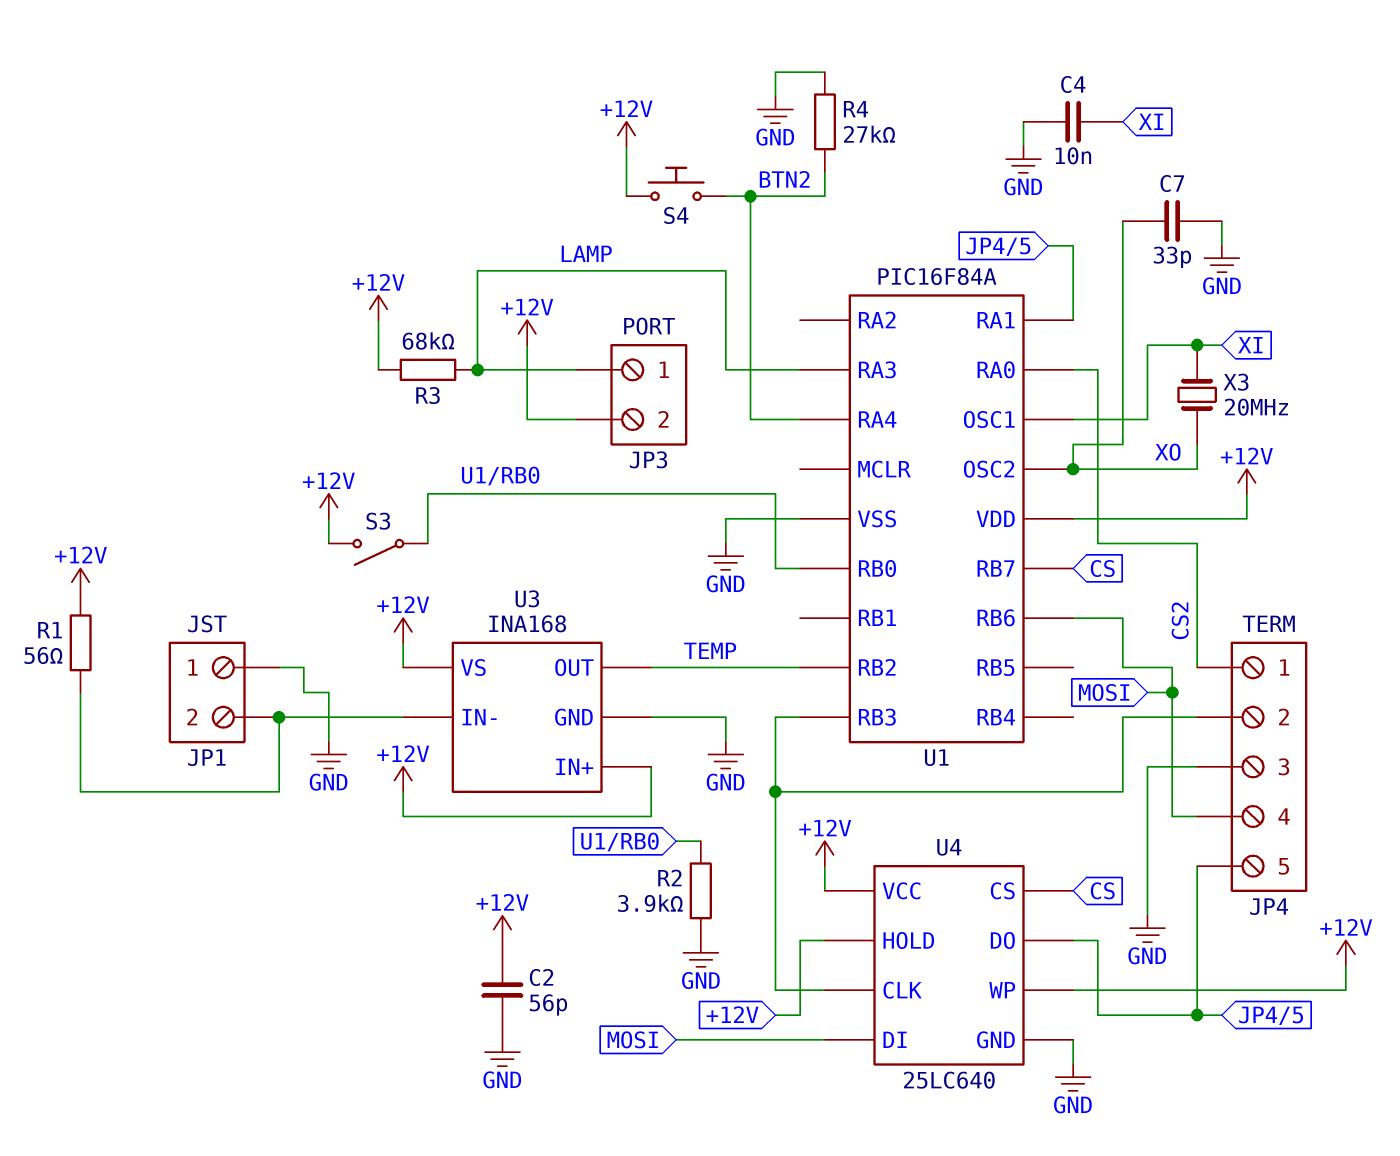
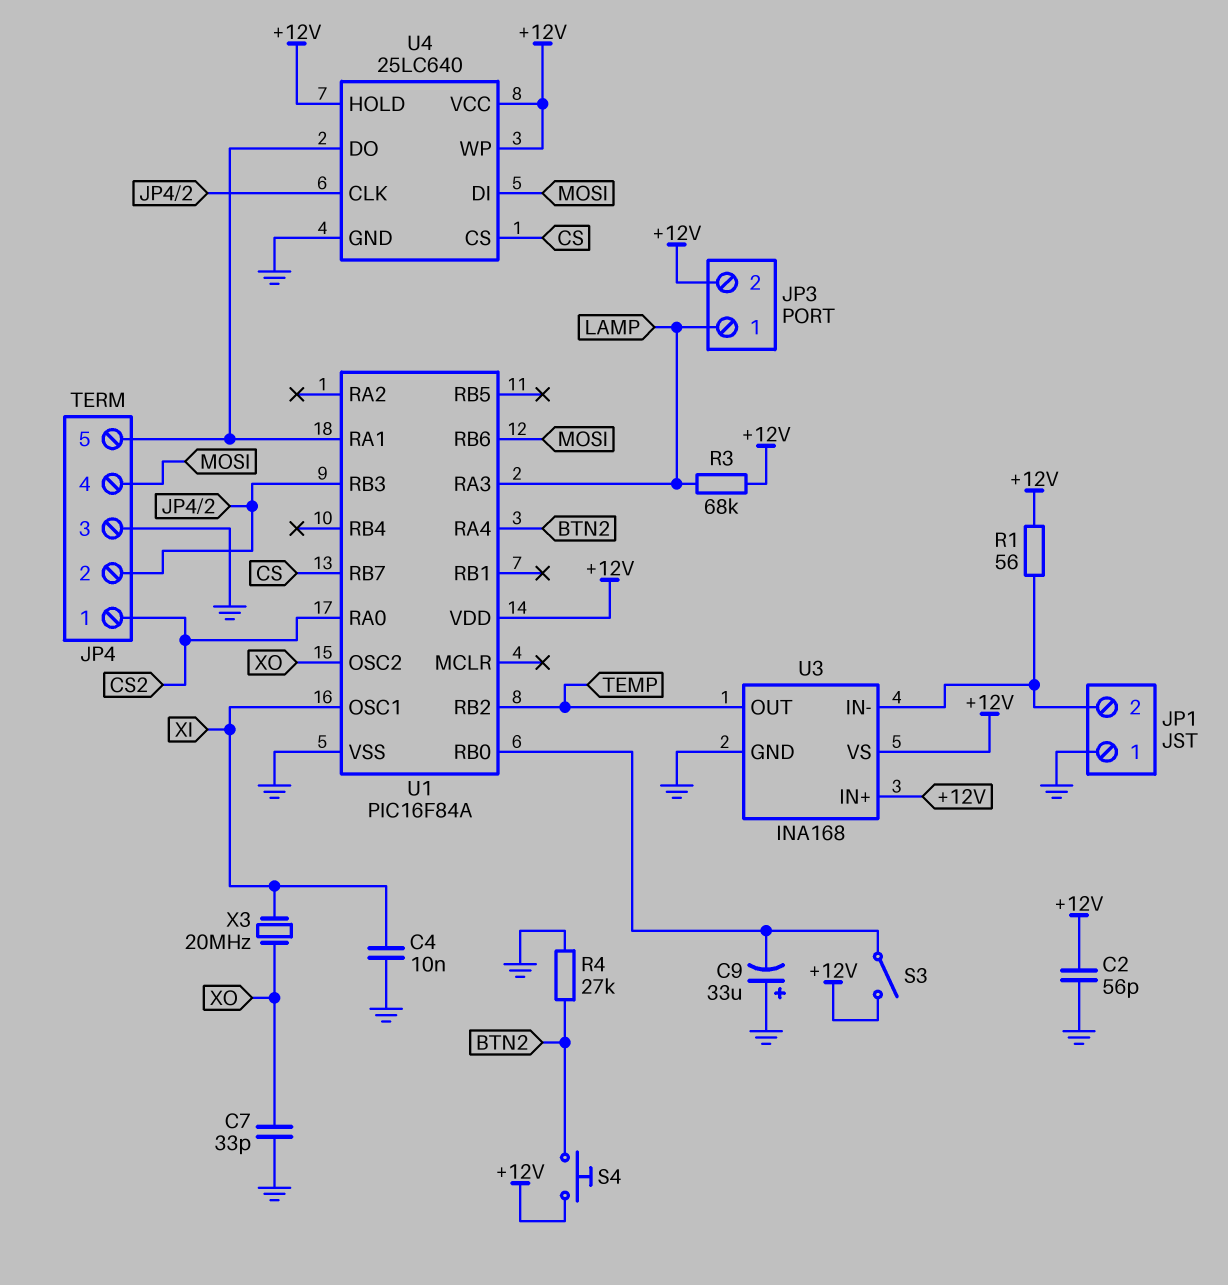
C9: none -> 33uF (plus GND, minus U1/RB0)
R2: 3.9k (GND, U1/RB0) -> none

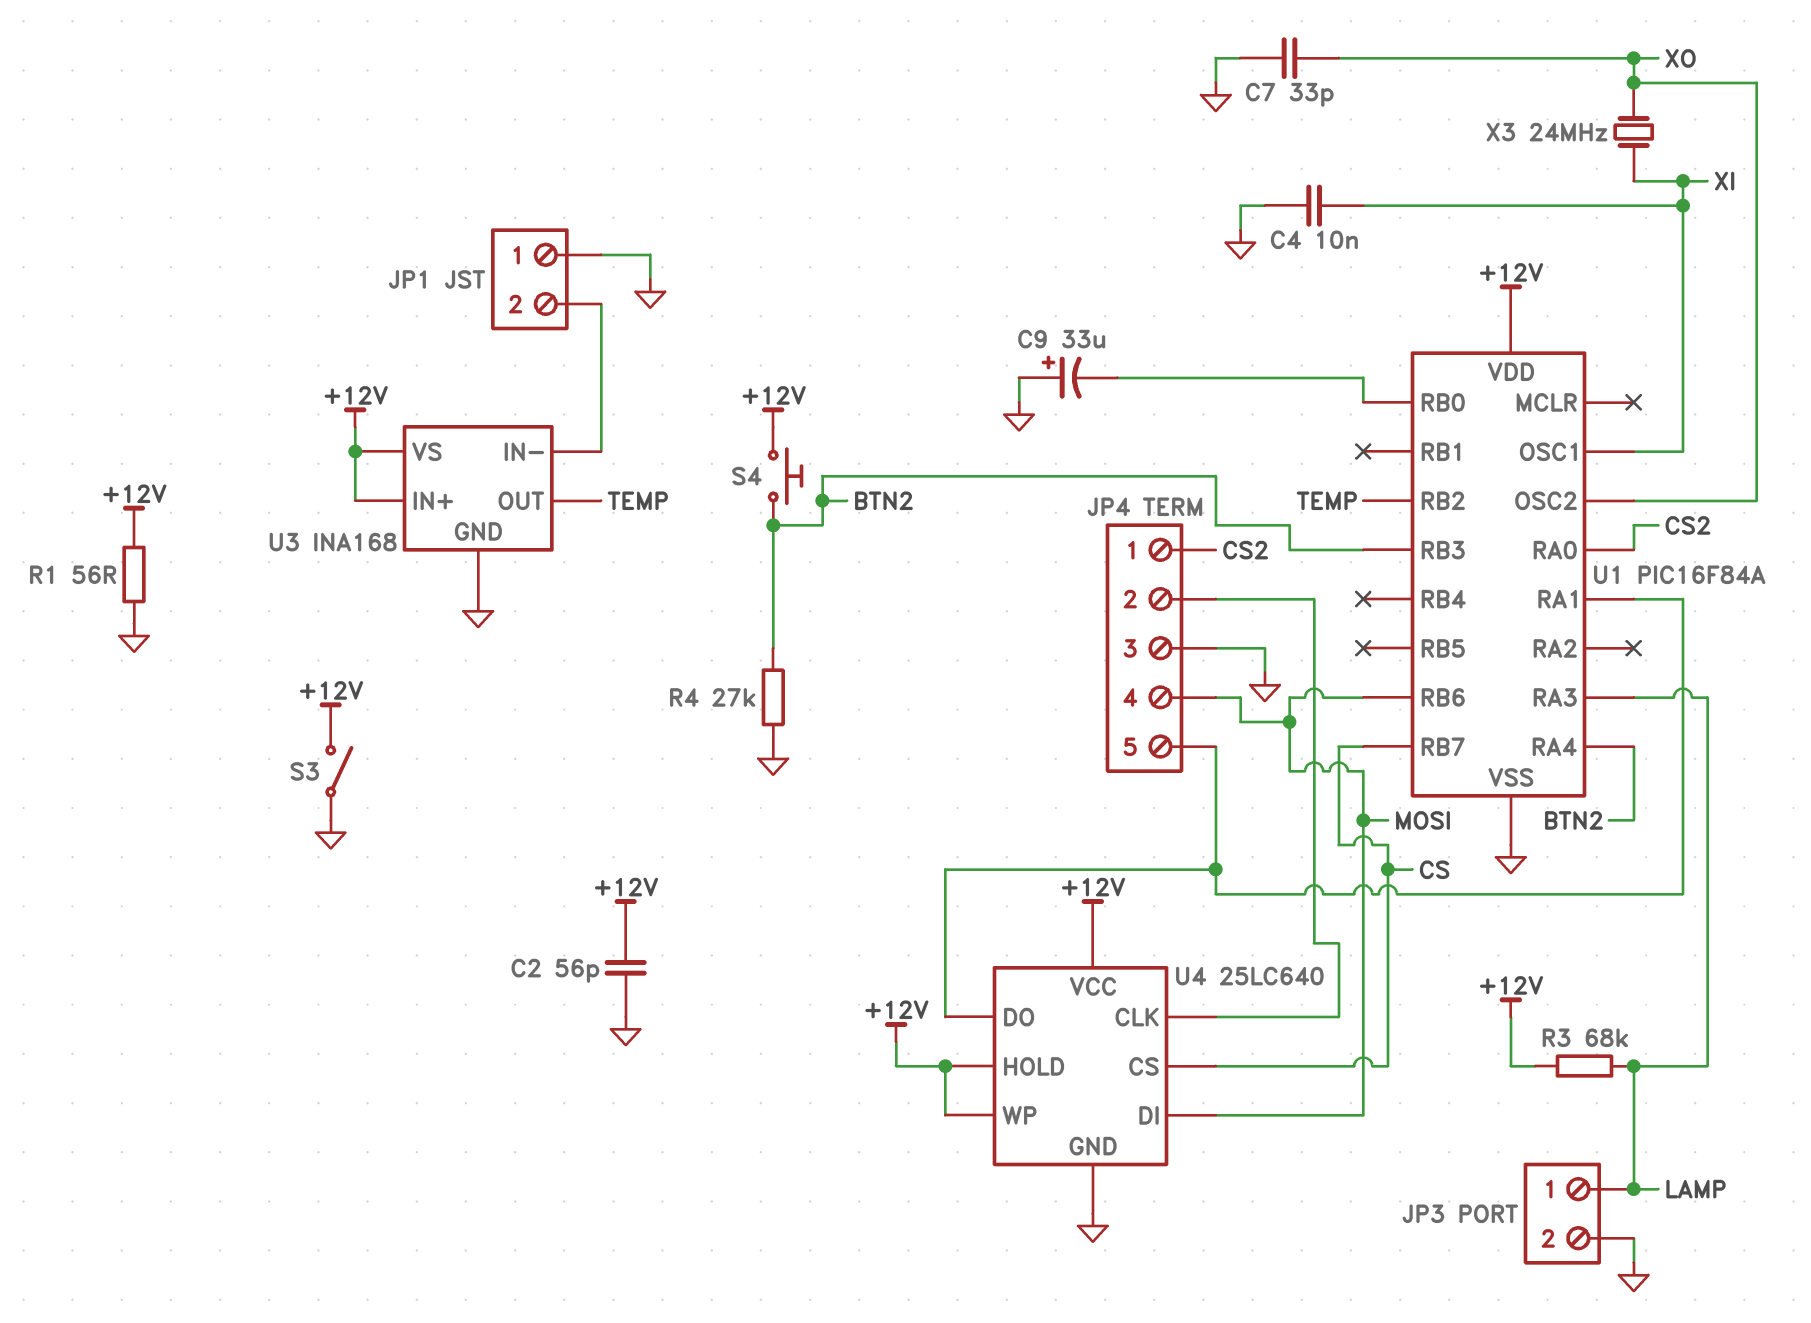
JP3 pin 2: +12V -> GND
R1: 56 (+12V, JP1/2) -> 56 (+12V, GND)
S3: switch (+12V, U1/RB0) -> switch (+12V, GND)
U1 pin RB3: JP4/2 -> BTN2
X3: 20MHz (XI, XO) -> 24MHz (XI, XO)

